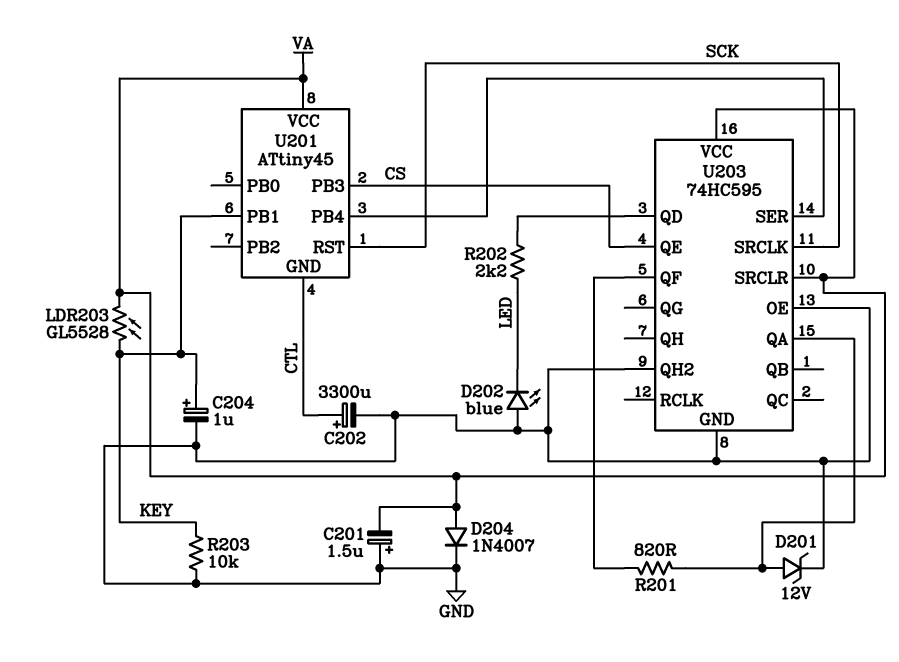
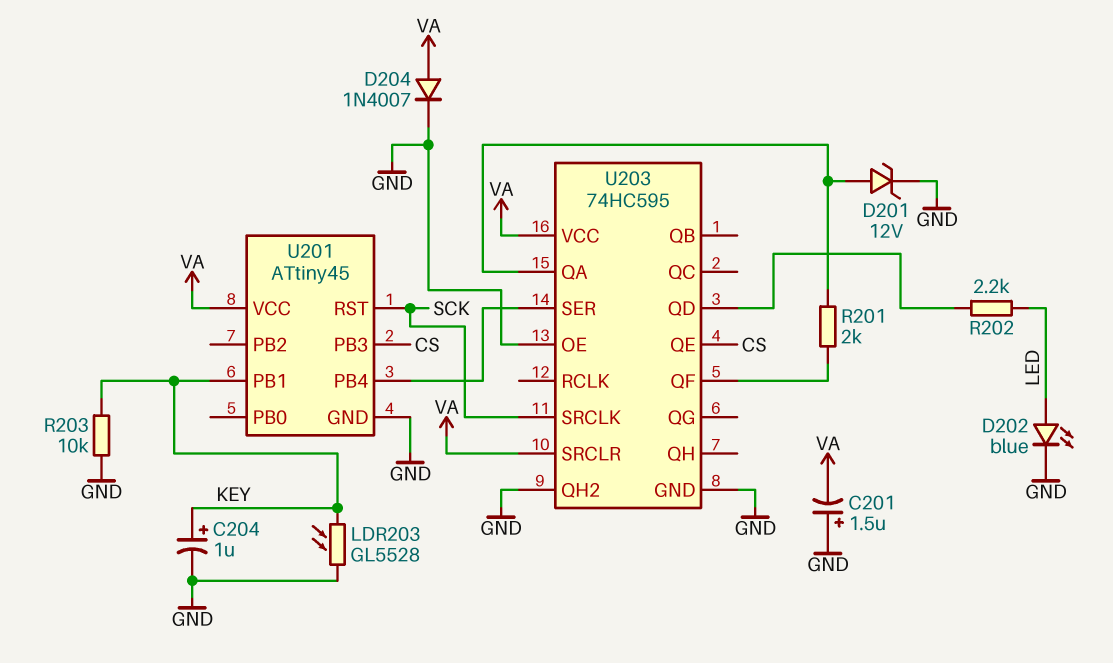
C202: 3300uF (plus CTL, minus GND) -> none
D202: LED blue (A GND, K LED) -> LED blue (A LED, K GND)
LDR203: GL5528 (KEY, VA) -> GL5528 (GND, KEY)
R201: 820 (U203/QA, U203/QF) -> 2k (U203/QA, U203/QF)
U201 pin GND: CTL -> GND

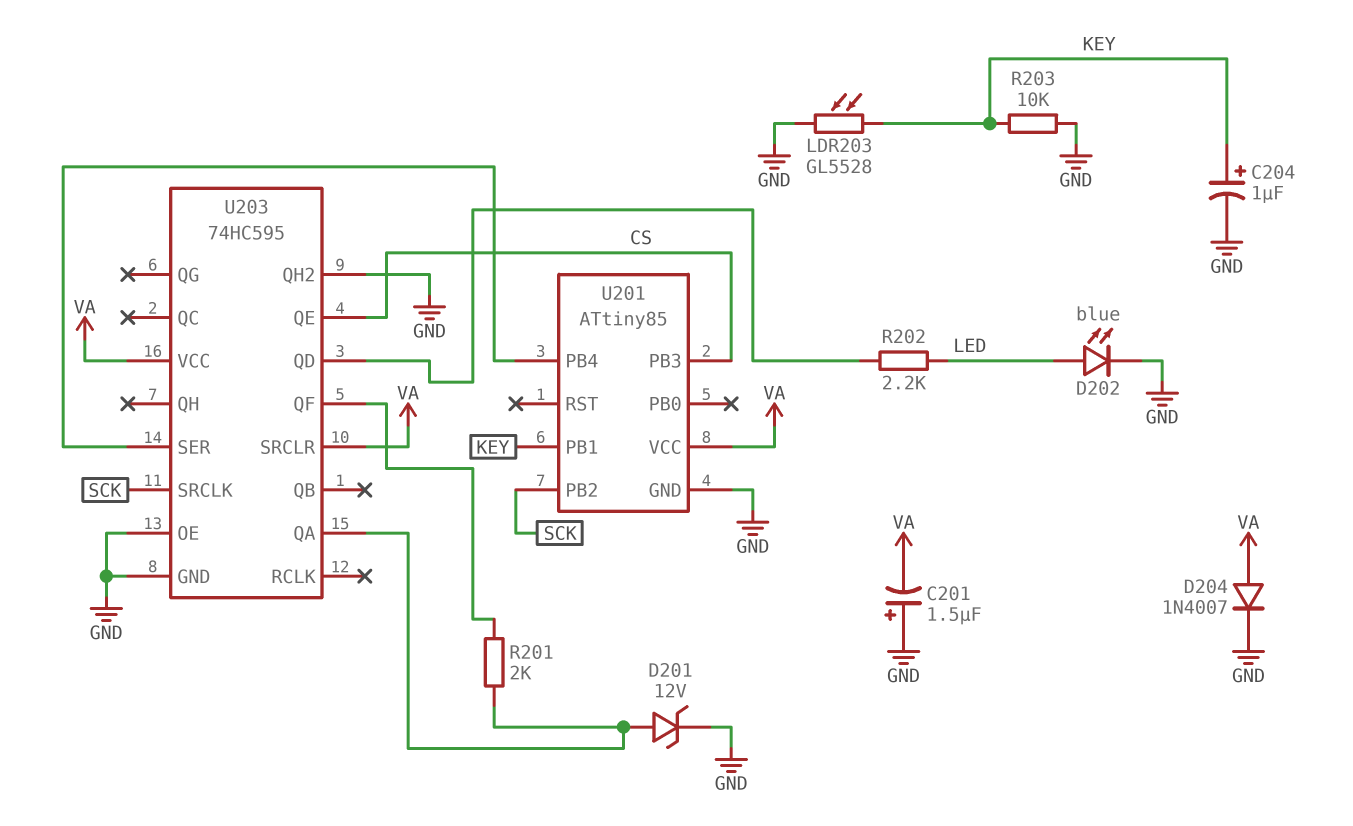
U201: ATtiny45 -> ATtiny85
U201 pin PB2: none -> SCK
U201 pin RST: SCK -> none

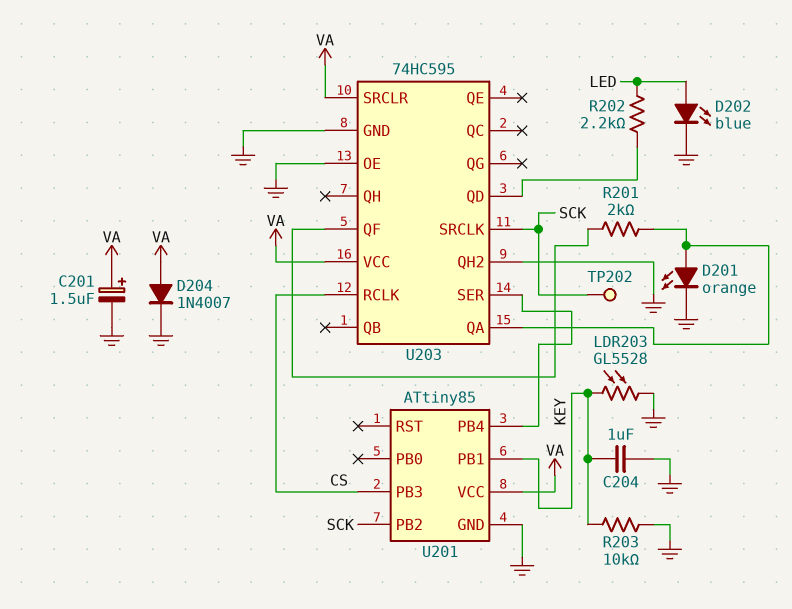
C201: 1.5uF (plus GND, minus VA) -> 1.5uF (plus VA, minus GND)
C204: 1uF (plus KEY, minus GND) -> 1uF (GND, KEY)
D201: zener 12V (A U203/QA, K GND) -> LED orange (A U203/QA, K GND)
TP202: none -> test point (SCK)
U203 pin QE: CS -> none
U203 pin RCLK: none -> CS

